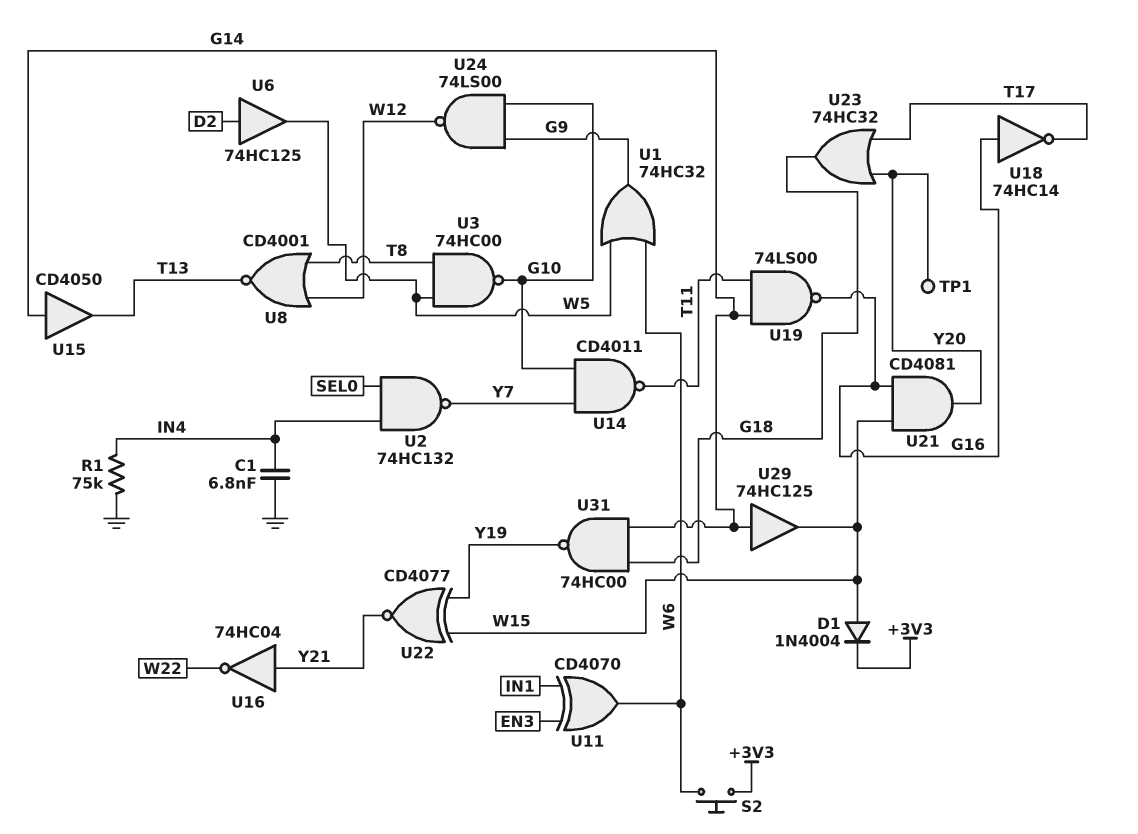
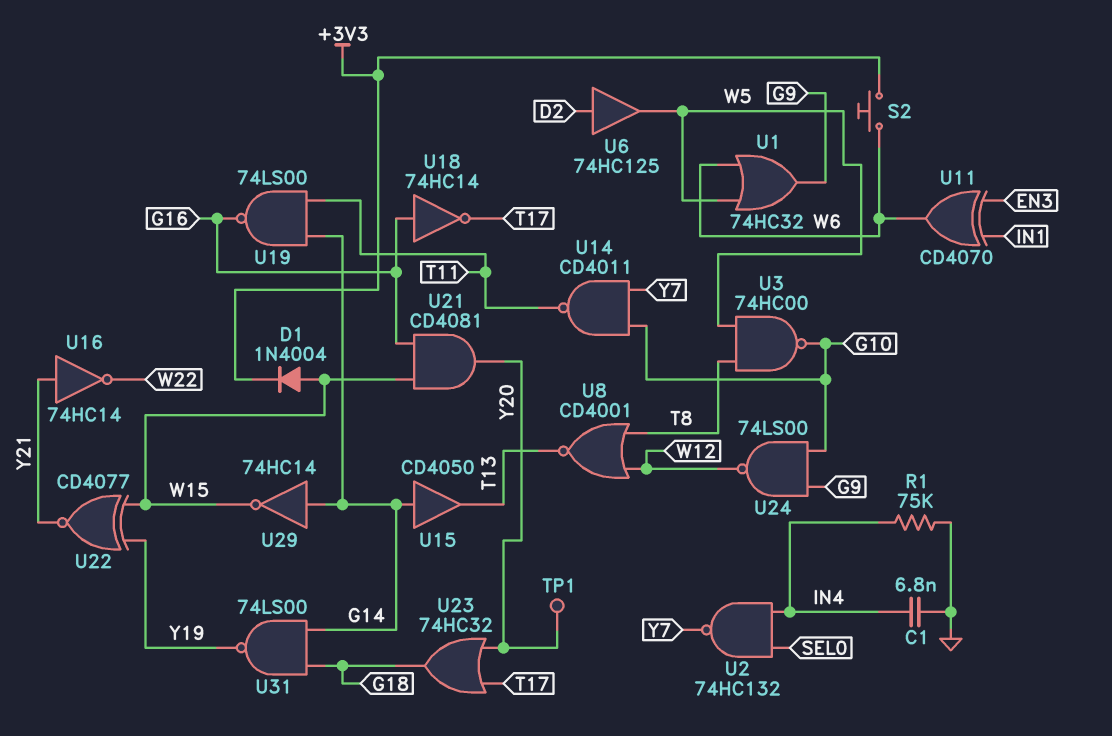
U16: NOT 74HC04 (in Y21, out W22) -> NOT 74HC14 (in Y21, out W22)
U29: buffer 74HC125 (in G14, out W15) -> NOT 74HC14 (in G14, out W15)
U31: NAND 74HC00 (in G14, in G18, out Y19) -> NAND 74LS00 (in G14, in G18, out Y19)

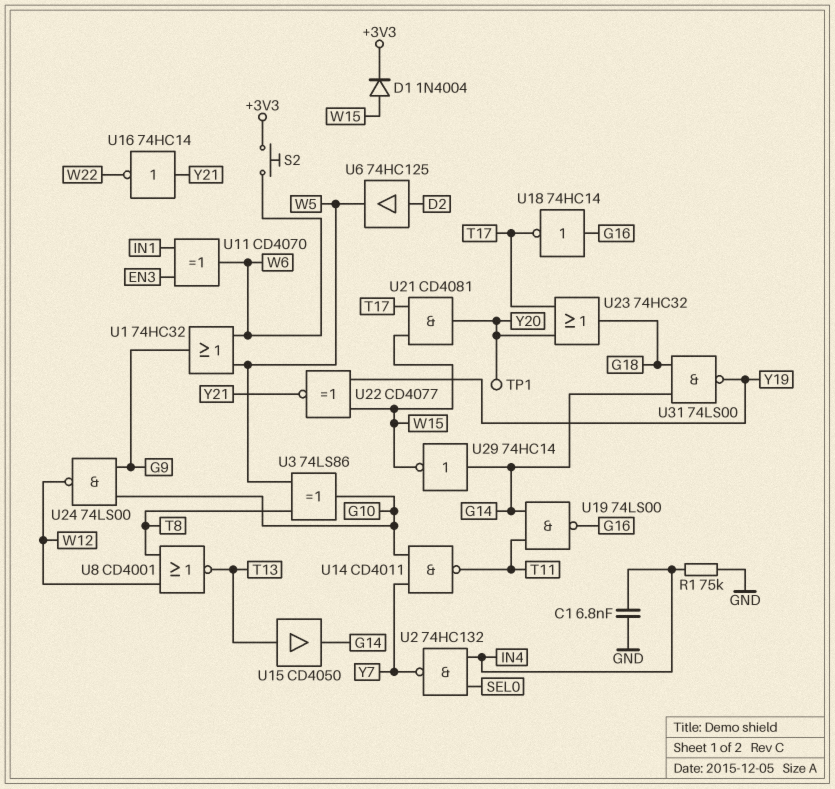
U3: NAND 74HC00 (in T8, in W5, out G10) -> XOR 74LS86 (in T8, in W5, out G10)
U15: buffer CD4050 (in G14, out T13) -> buffer CD4050 (in T13, out G14)
U21: AND CD4081 (in G16, in W15, out Y20) -> AND CD4081 (in T17, in W15, out Y20)

